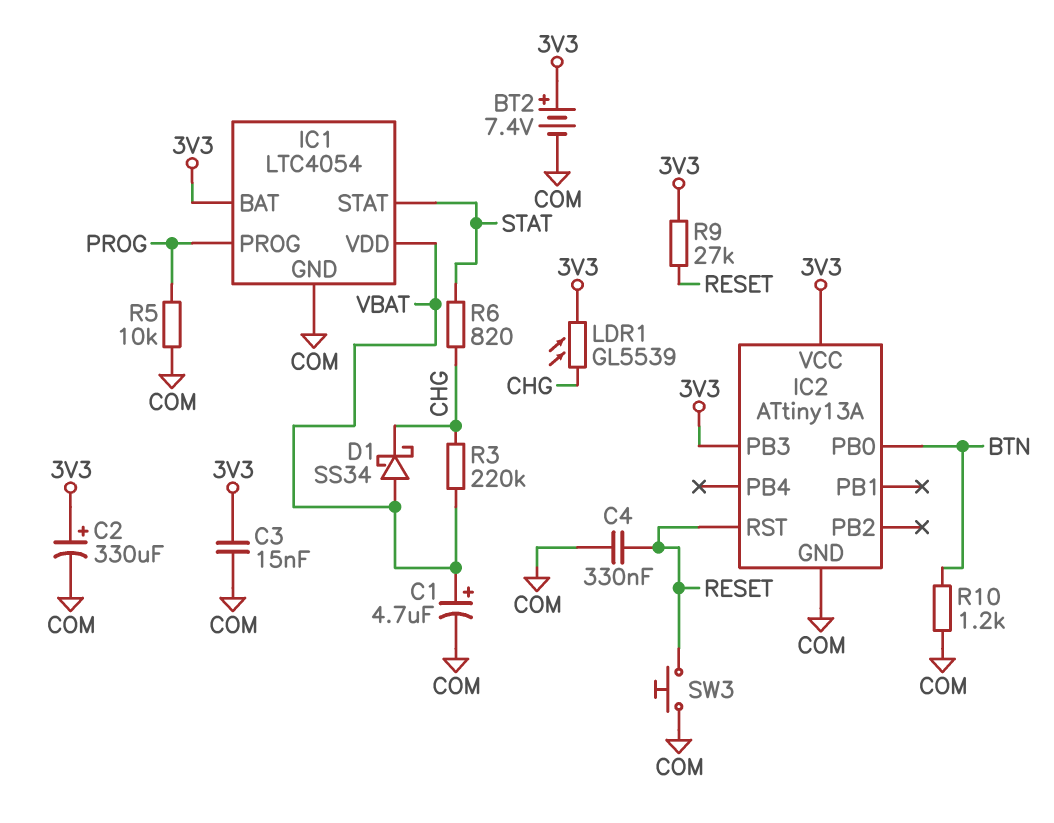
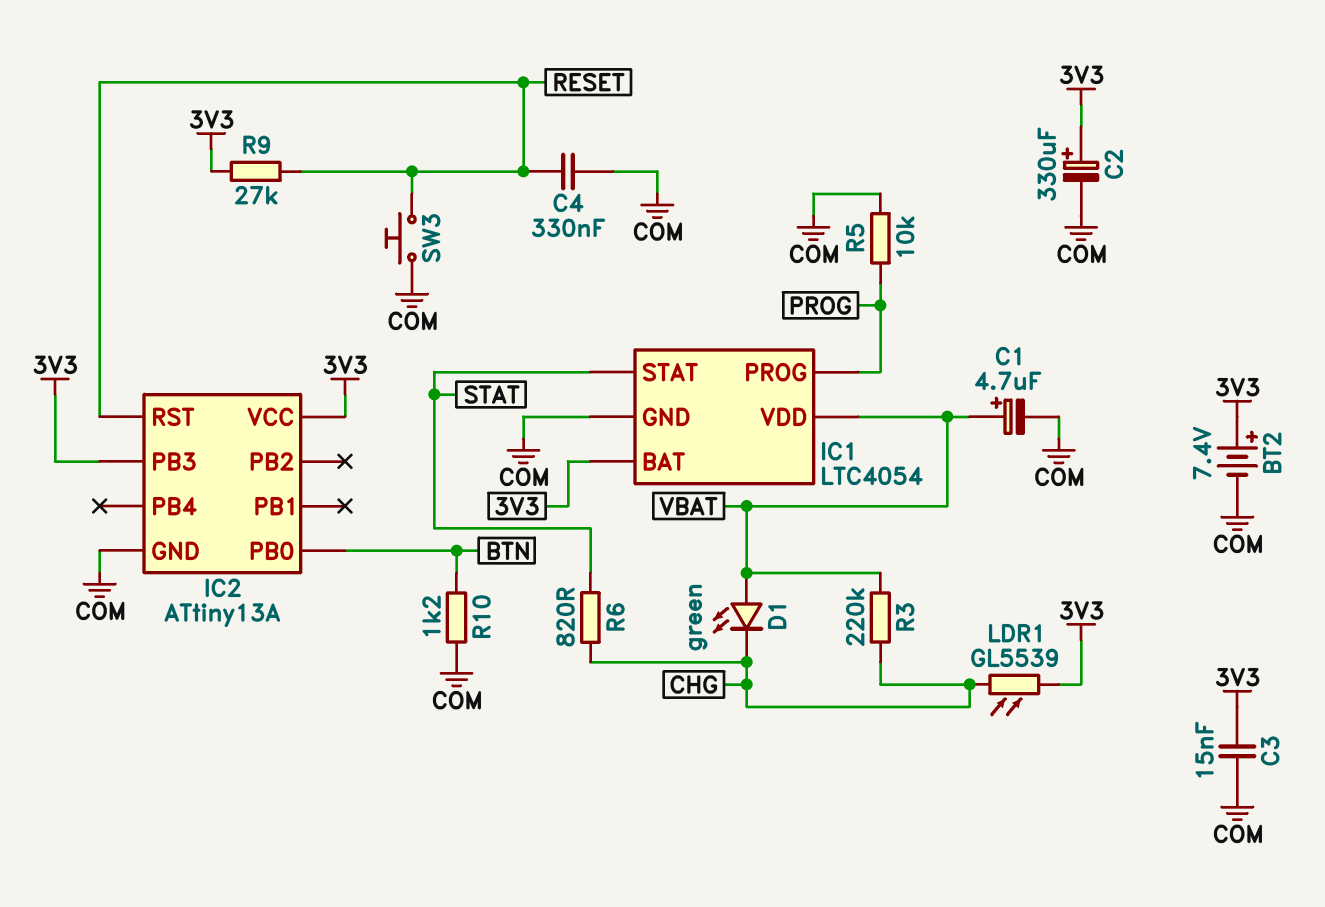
D1: schottky SS34 (A VBAT, K CHG) -> LED green (A VBAT, K CHG)

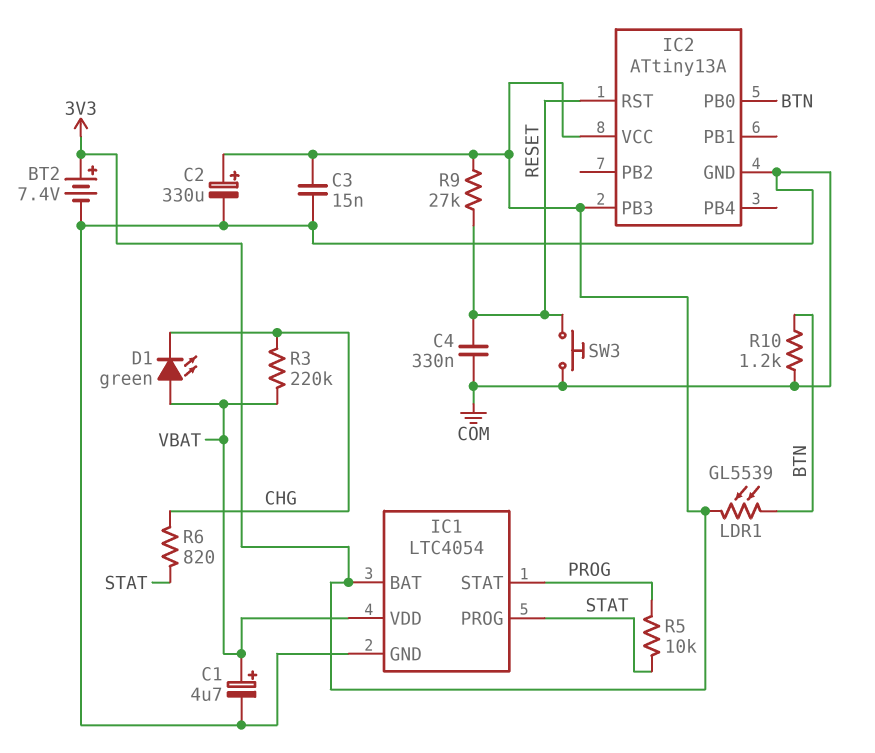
IC1 pin PROG: PROG -> STAT
IC1 pin STAT: STAT -> PROG
LDR1: GL5539 (3V3, CHG) -> GL5539 (3V3, BTN)
R5: 10k (COM, PROG) -> 10k (PROG, STAT)

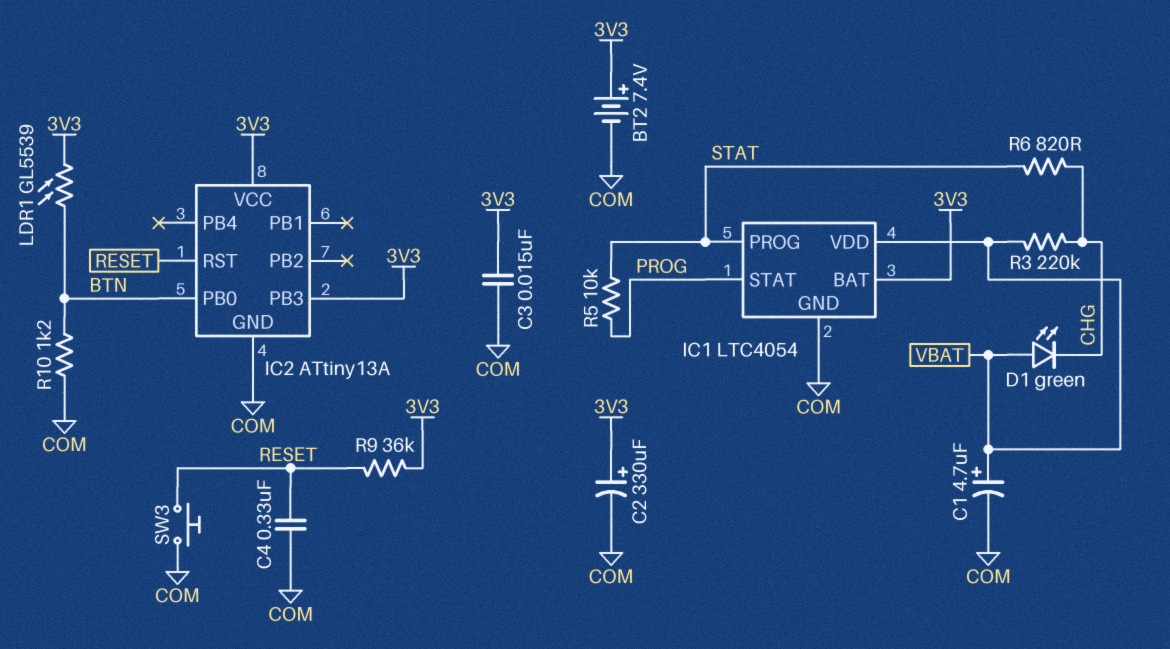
R9: 27k (3V3, RESET) -> 36k (3V3, RESET)

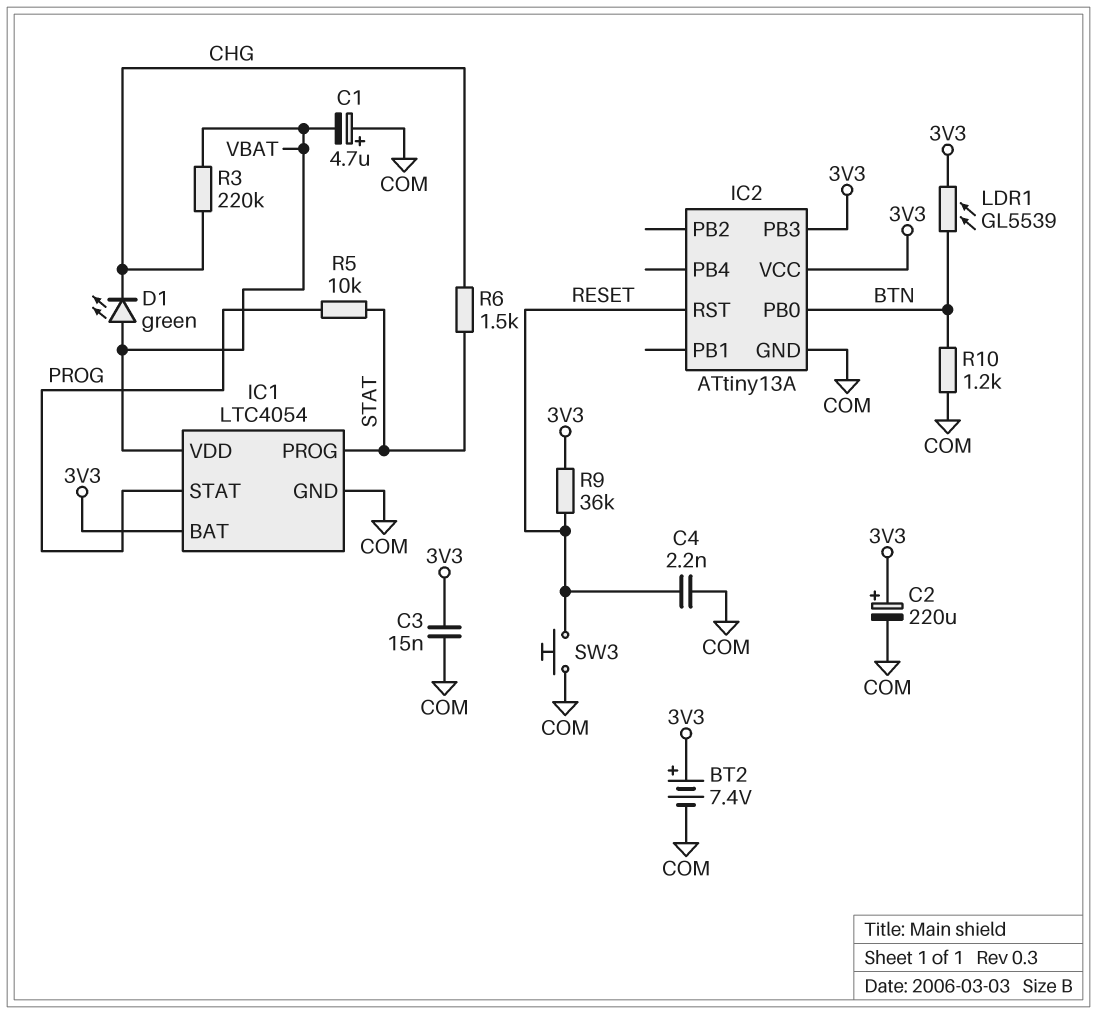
C1: 4.7uF (plus VBAT, minus COM) -> 4.7uF (plus COM, minus VBAT)
C2: 330uF (plus 3V3, minus COM) -> 220uF (plus 3V3, minus COM)
C4: 330nF (COM, RESET) -> 2.2nF (COM, RESET)
R6: 820 (CHG, STAT) -> 1.5k (CHG, STAT)

